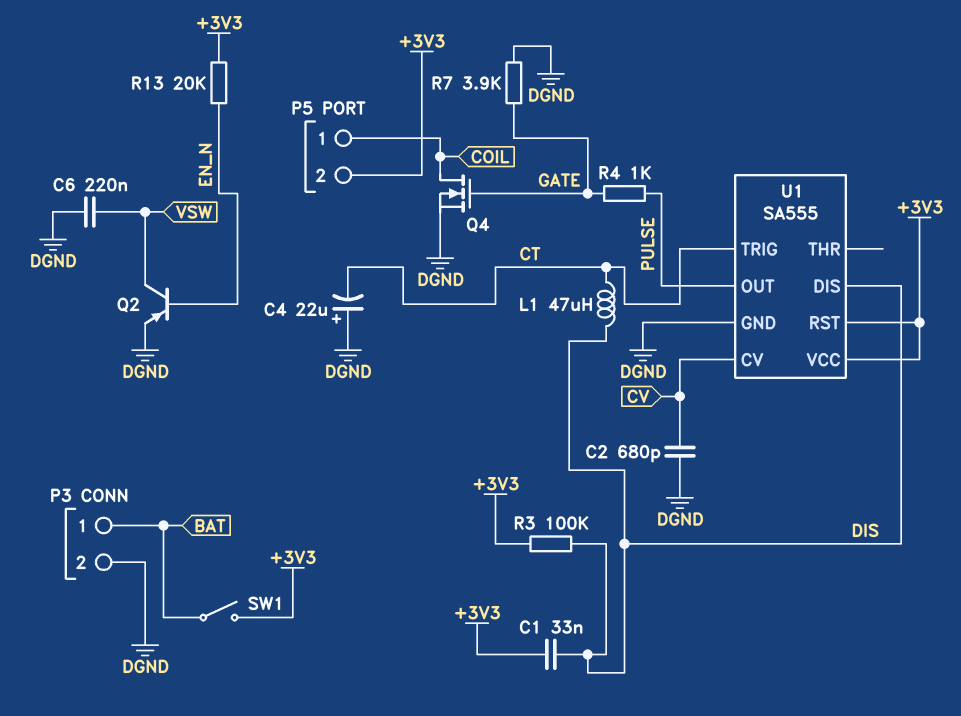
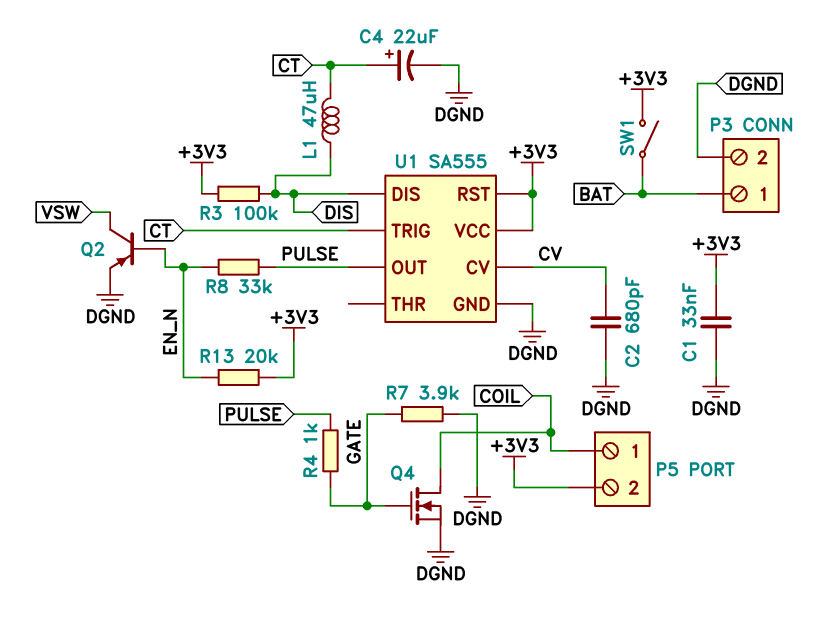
C1: 33nF (+3V3, DIS) -> 33nF (+3V3, DGND)
C4: 22uF (plus DGND, minus CT) -> 22uF (plus CT, minus DGND)
C6: 220nF (DGND, VSW) -> none
R8: none -> 33k (EN_N, PULSE)

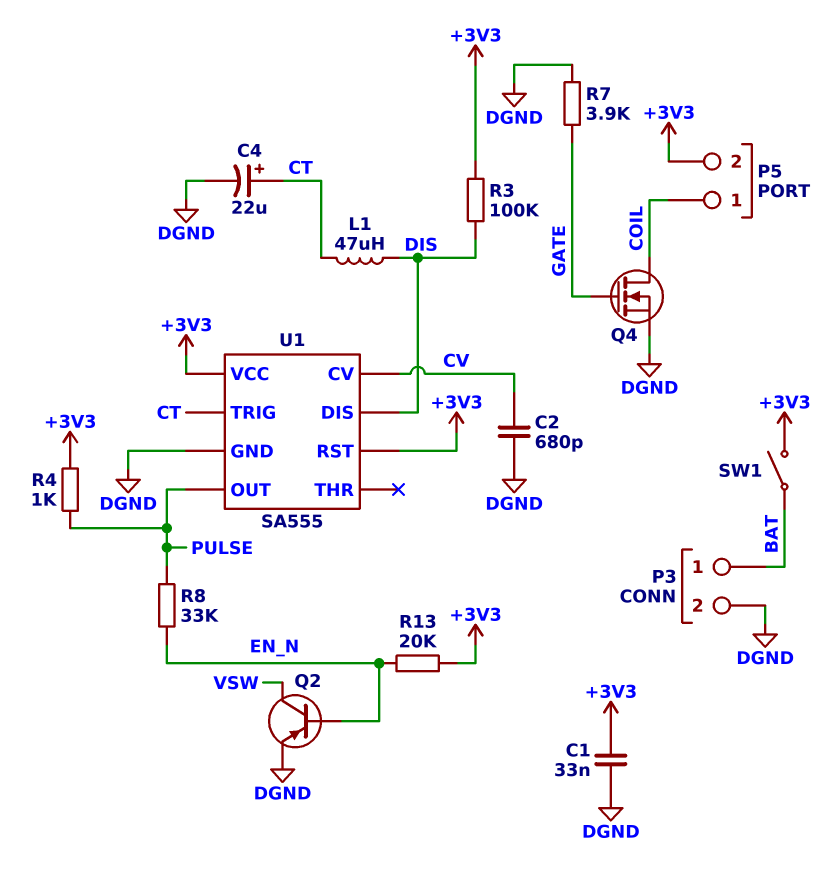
R4: 1k (GATE, PULSE) -> 1k (+3V3, PULSE)

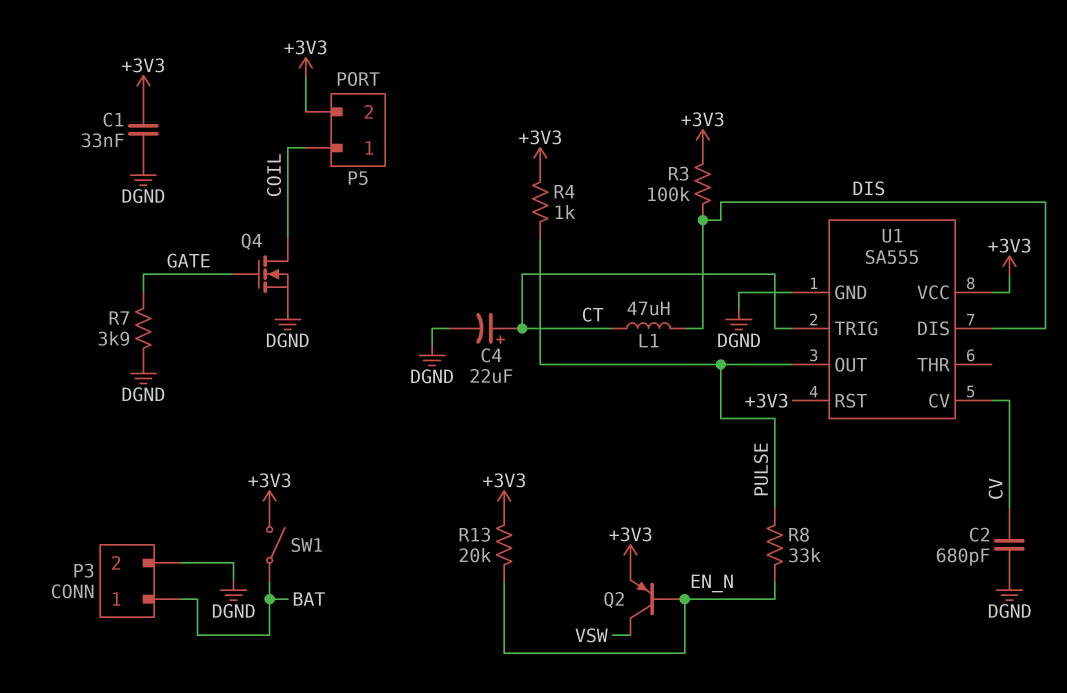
Q2: PNP (B EN_N, C VSW, E DGND) -> PNP (B EN_N, C VSW, E +3V3)

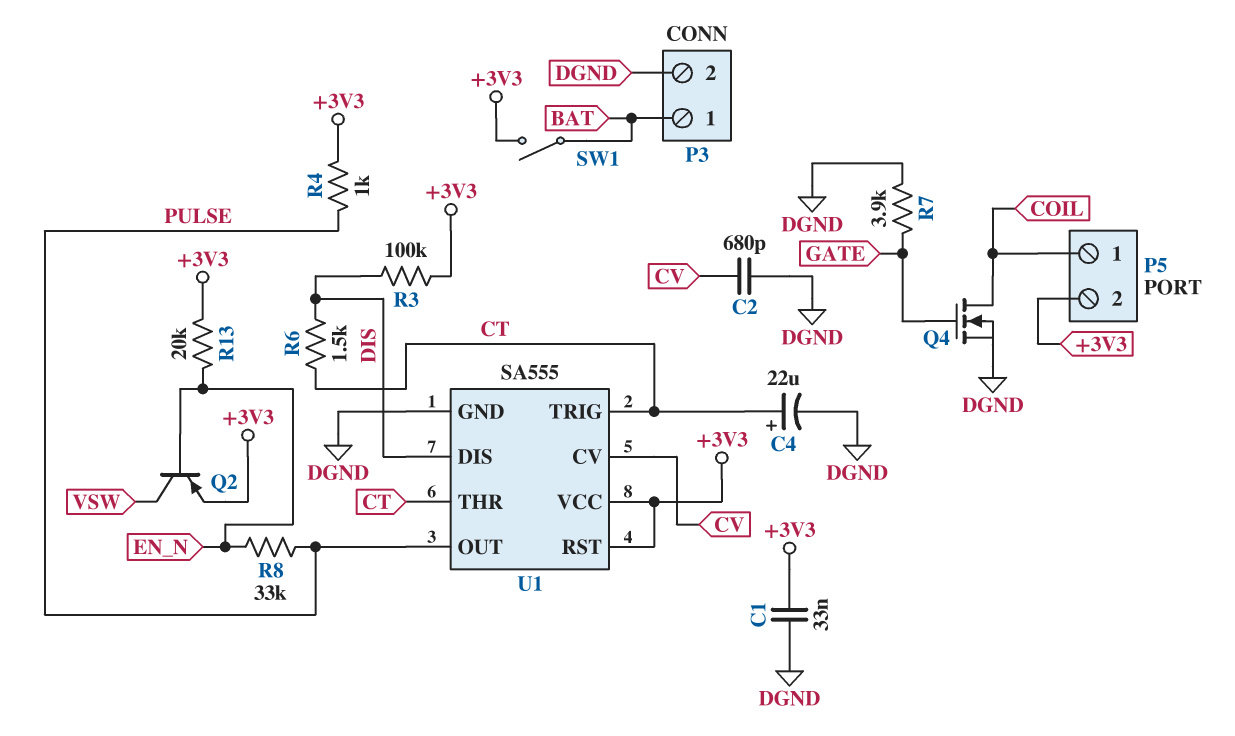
L1: 47uH (CT, DIS) -> none
R6: none -> 1.5k (CT, DIS)
U1 pin THR: none -> CT

